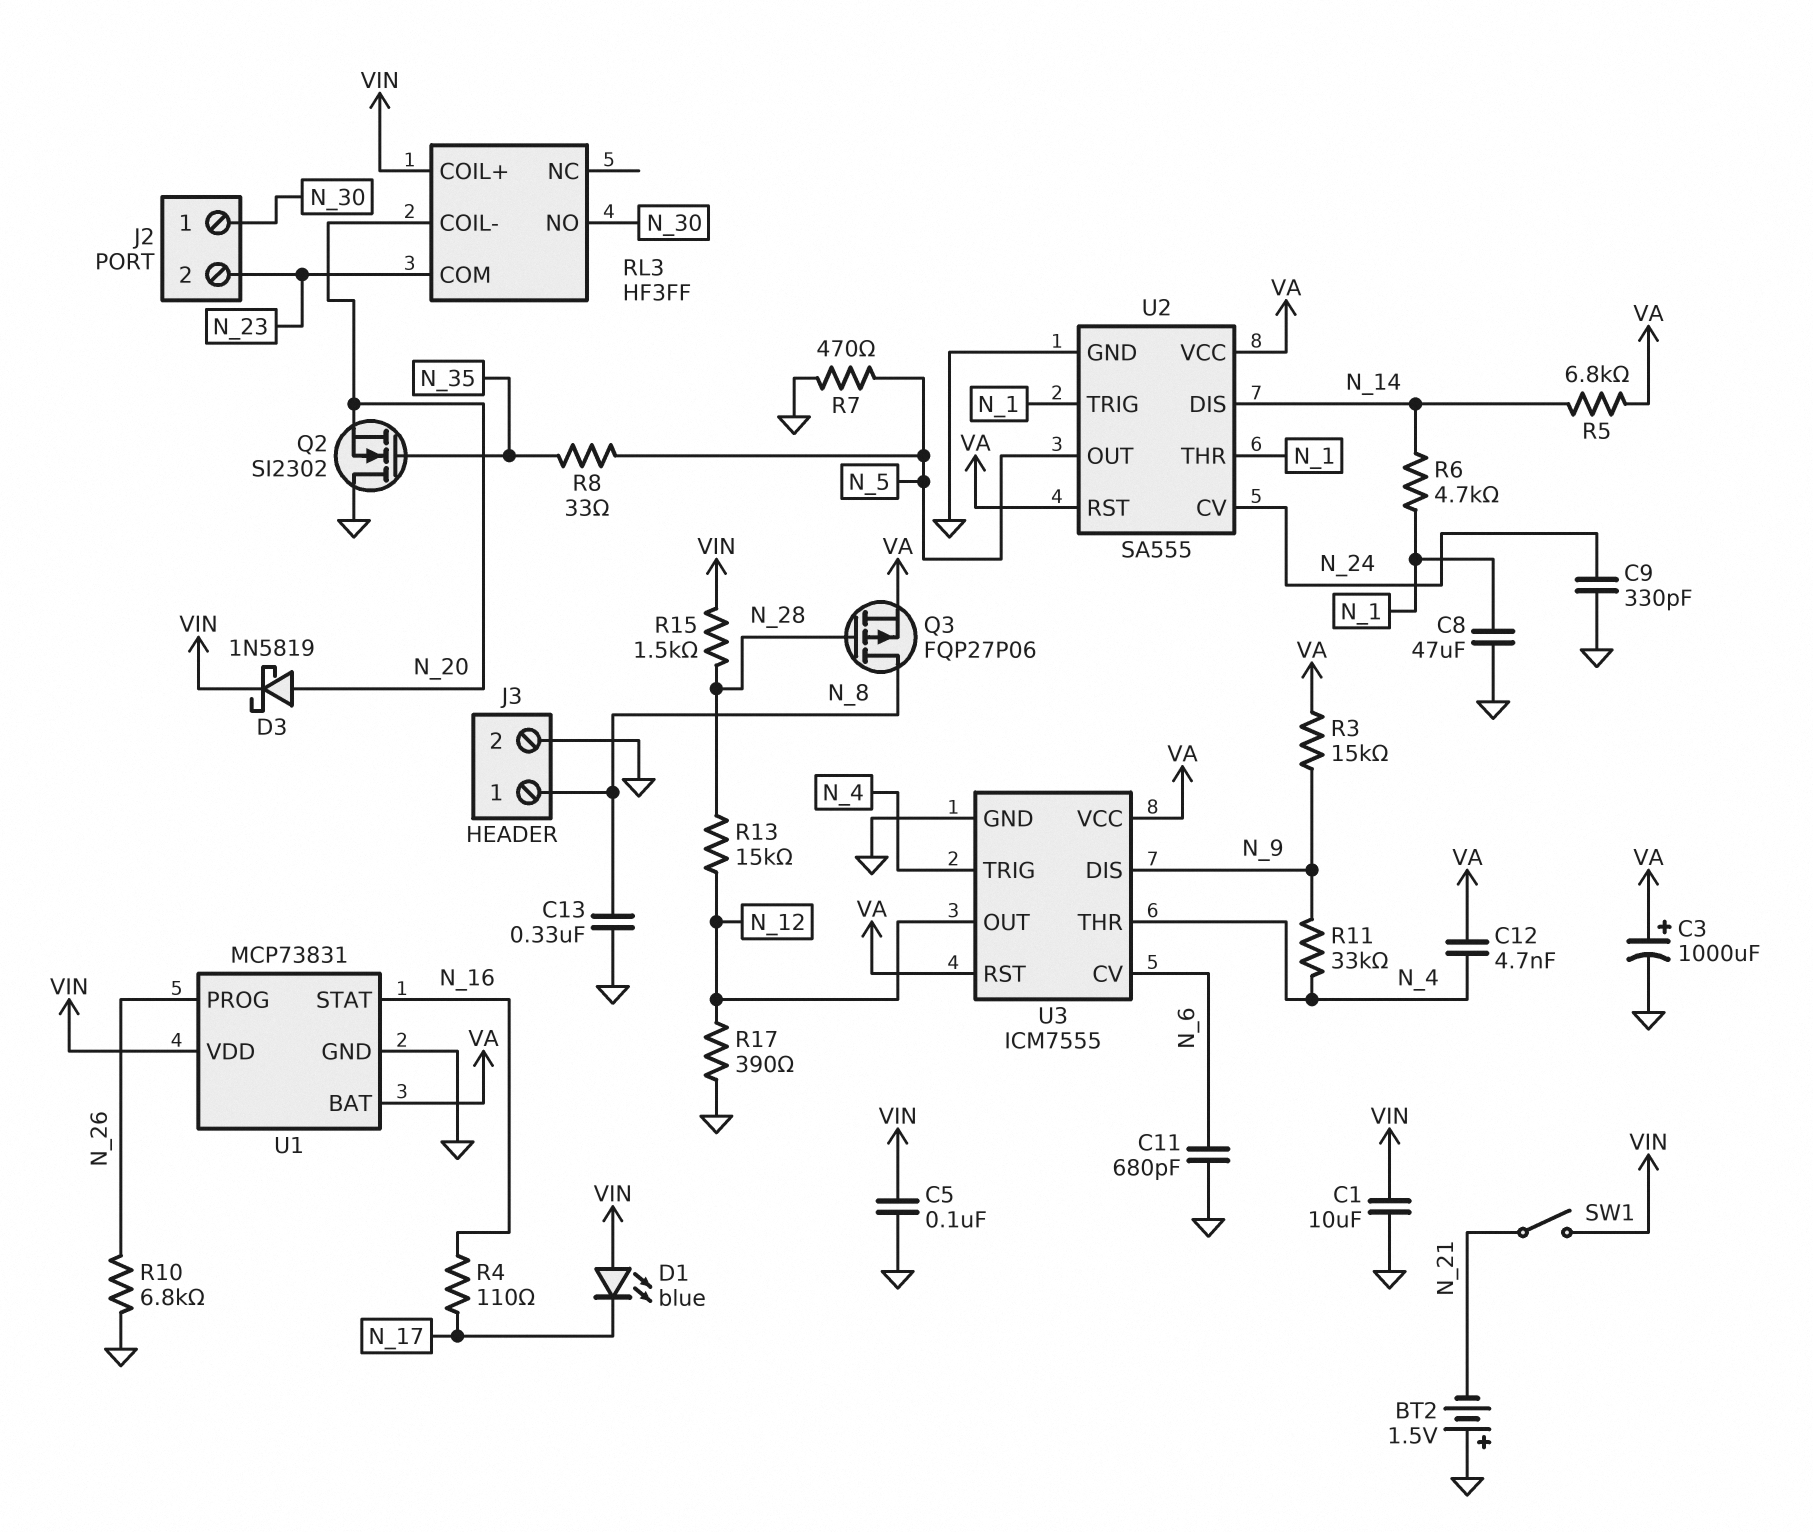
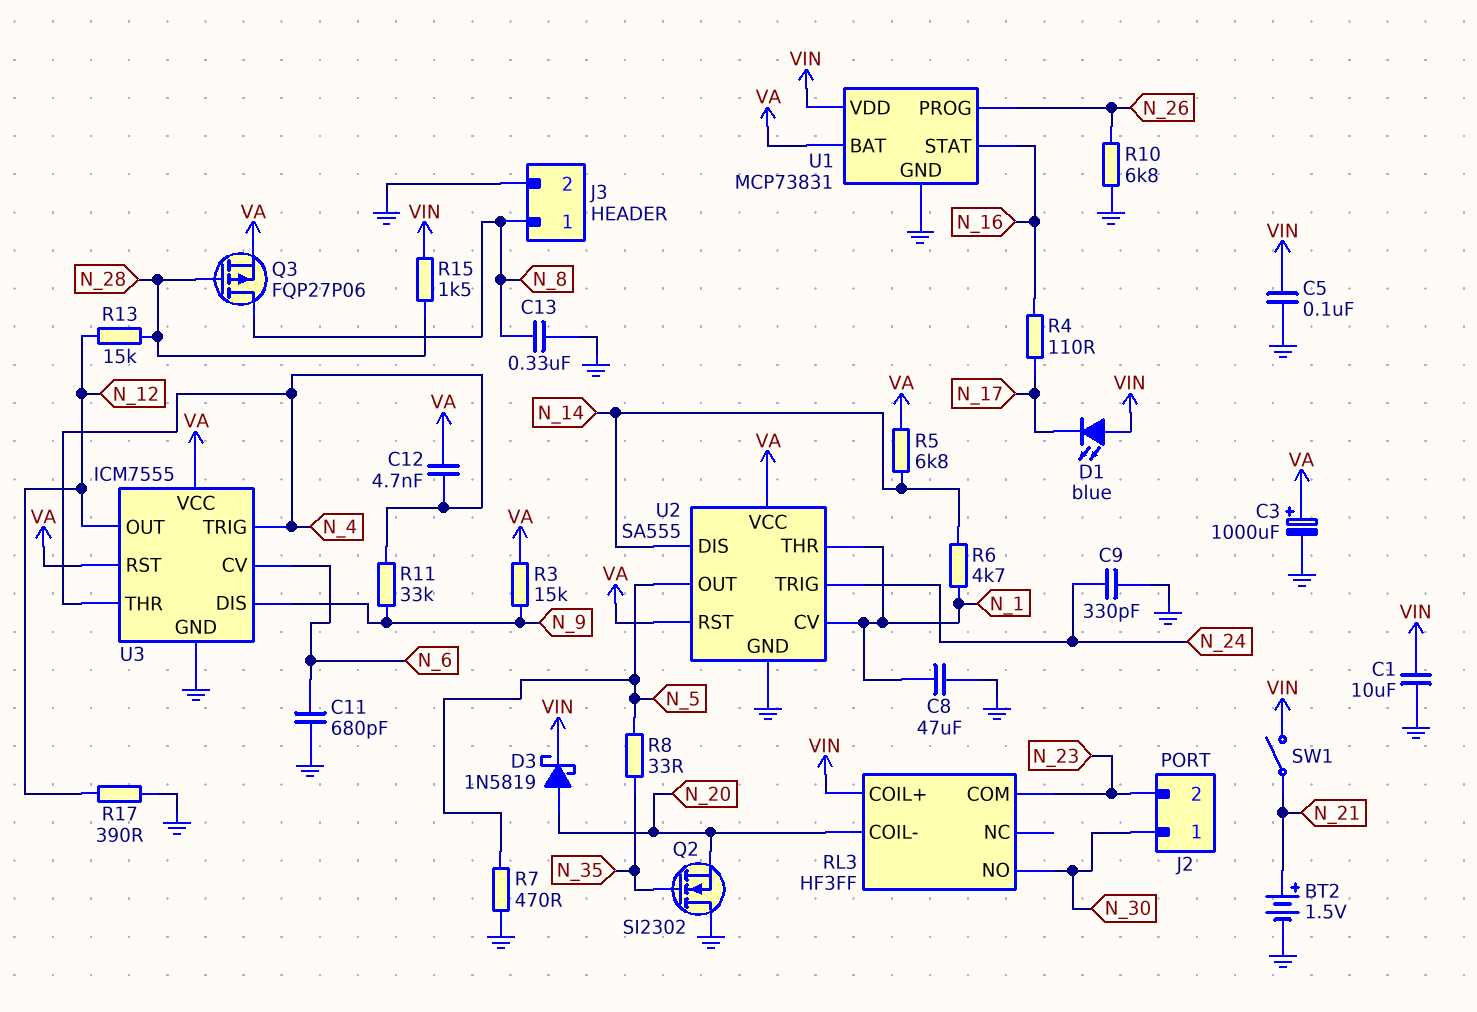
BT2: 1.5V (plus GND, minus N_21) -> 1.5V (plus N_21, minus GND)
U2 pin CV: N_24 -> N_1
U2 pin TRIG: N_1 -> N_24

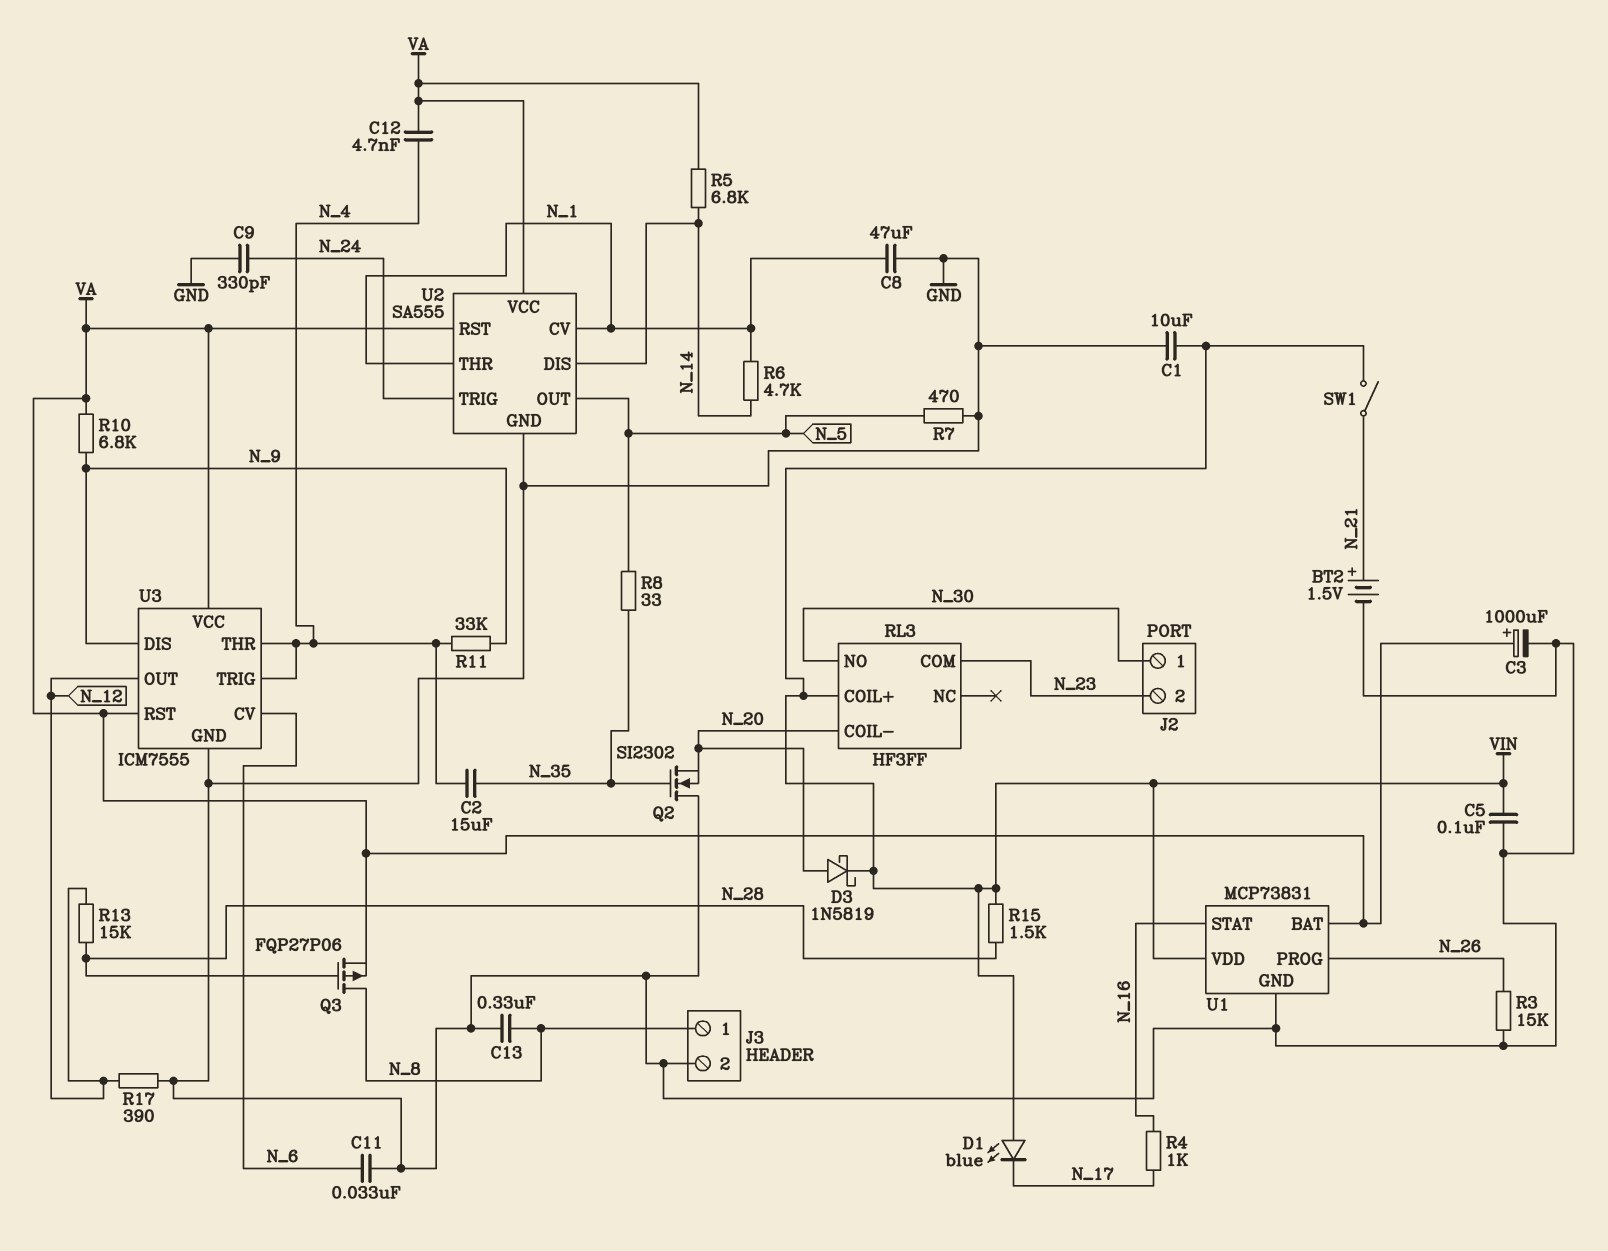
C2: none -> 15uF (N_4, N_35)
C11: 680pF (GND, N_6) -> 33nF (GND, N_6)
R3: 15k (N_9, VA) -> 15k (GND, N_26)
R4: 110 (N_16, N_17) -> 1k (N_16, N_17)
R10: 6.8k (GND, N_26) -> 6.8k (N_9, VA)

